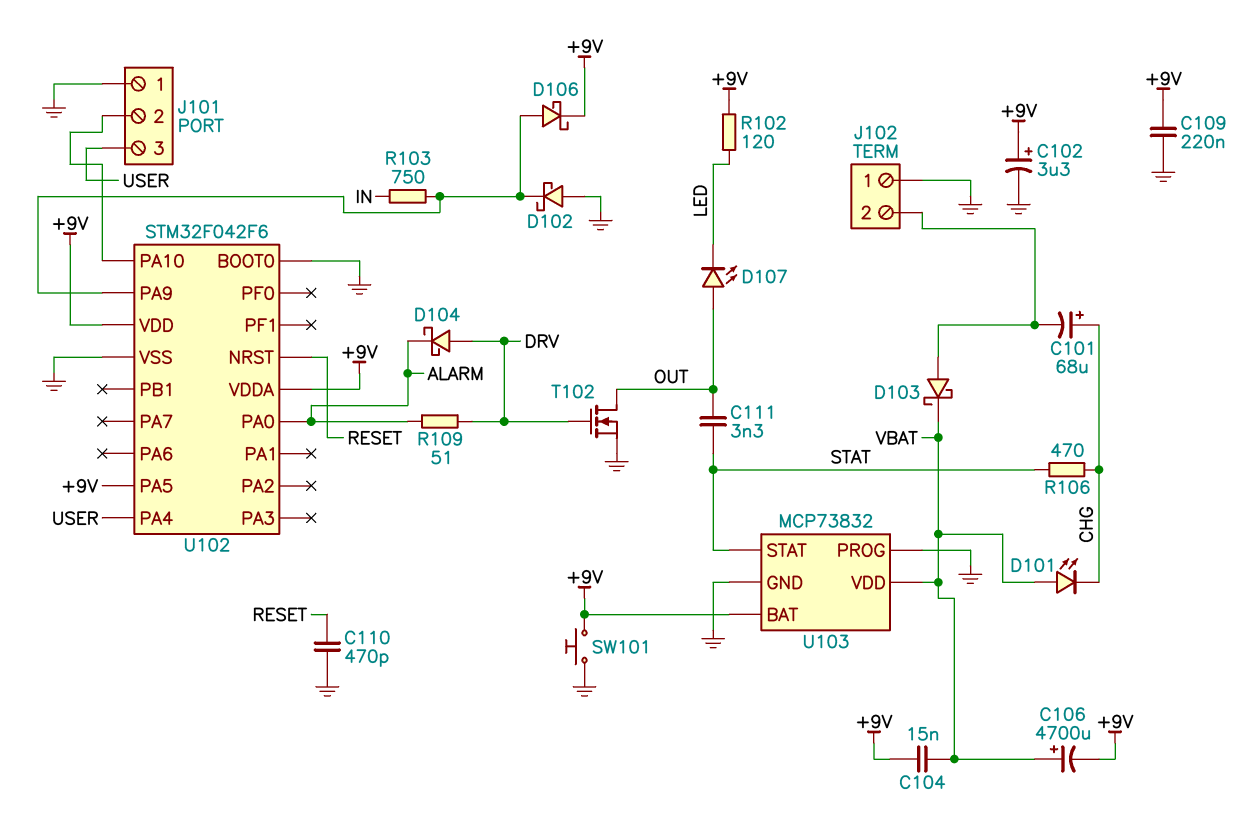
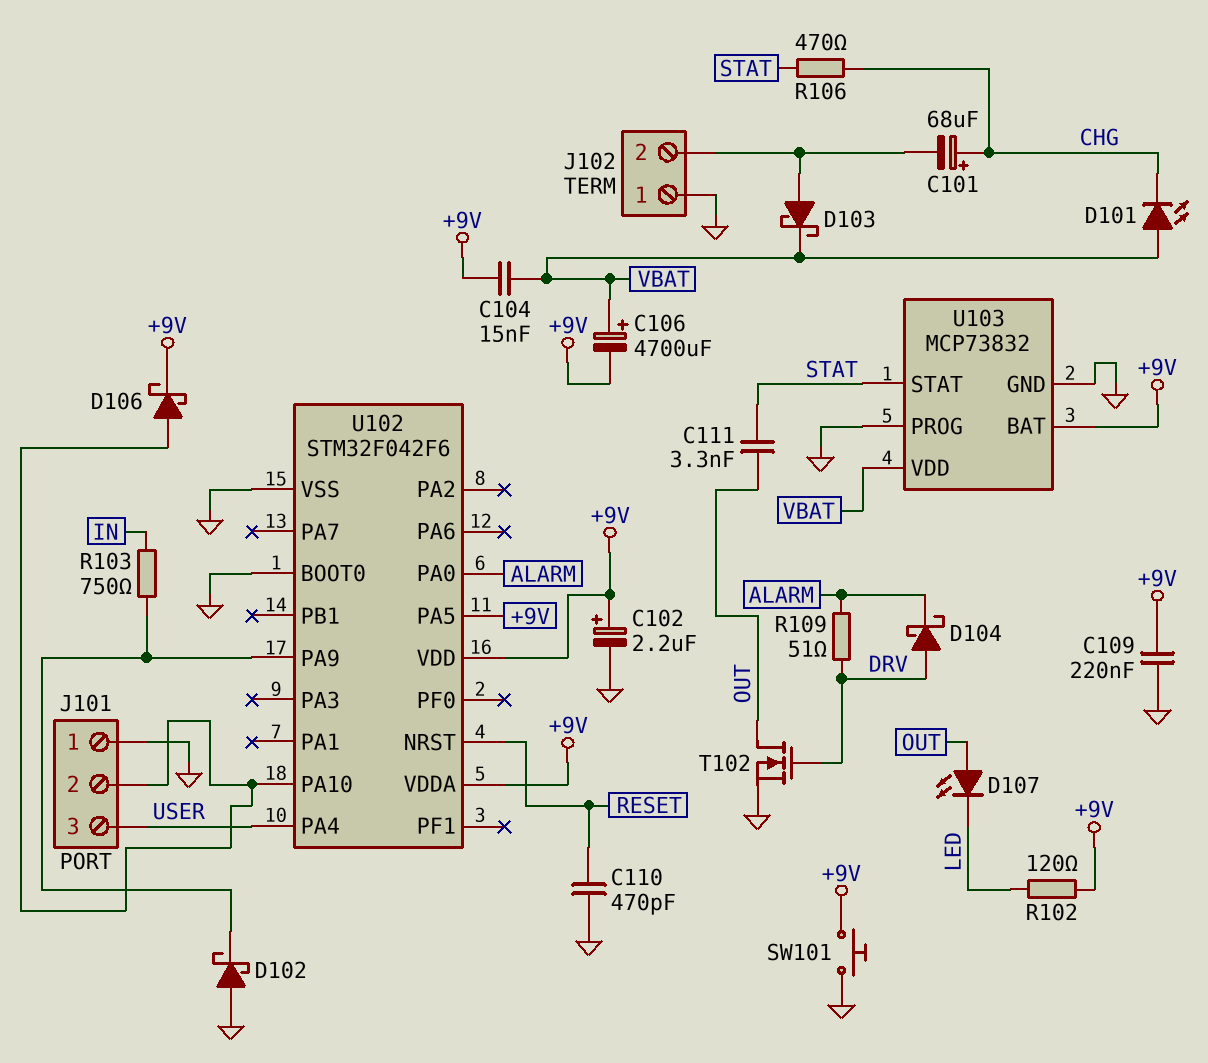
C102: 3.3uF (plus +9V, minus GND) -> 2.2uF (plus +9V, minus GND)
D106: schottky (A U102/PA9, K +9V) -> schottky (A J101/2, K +9V)

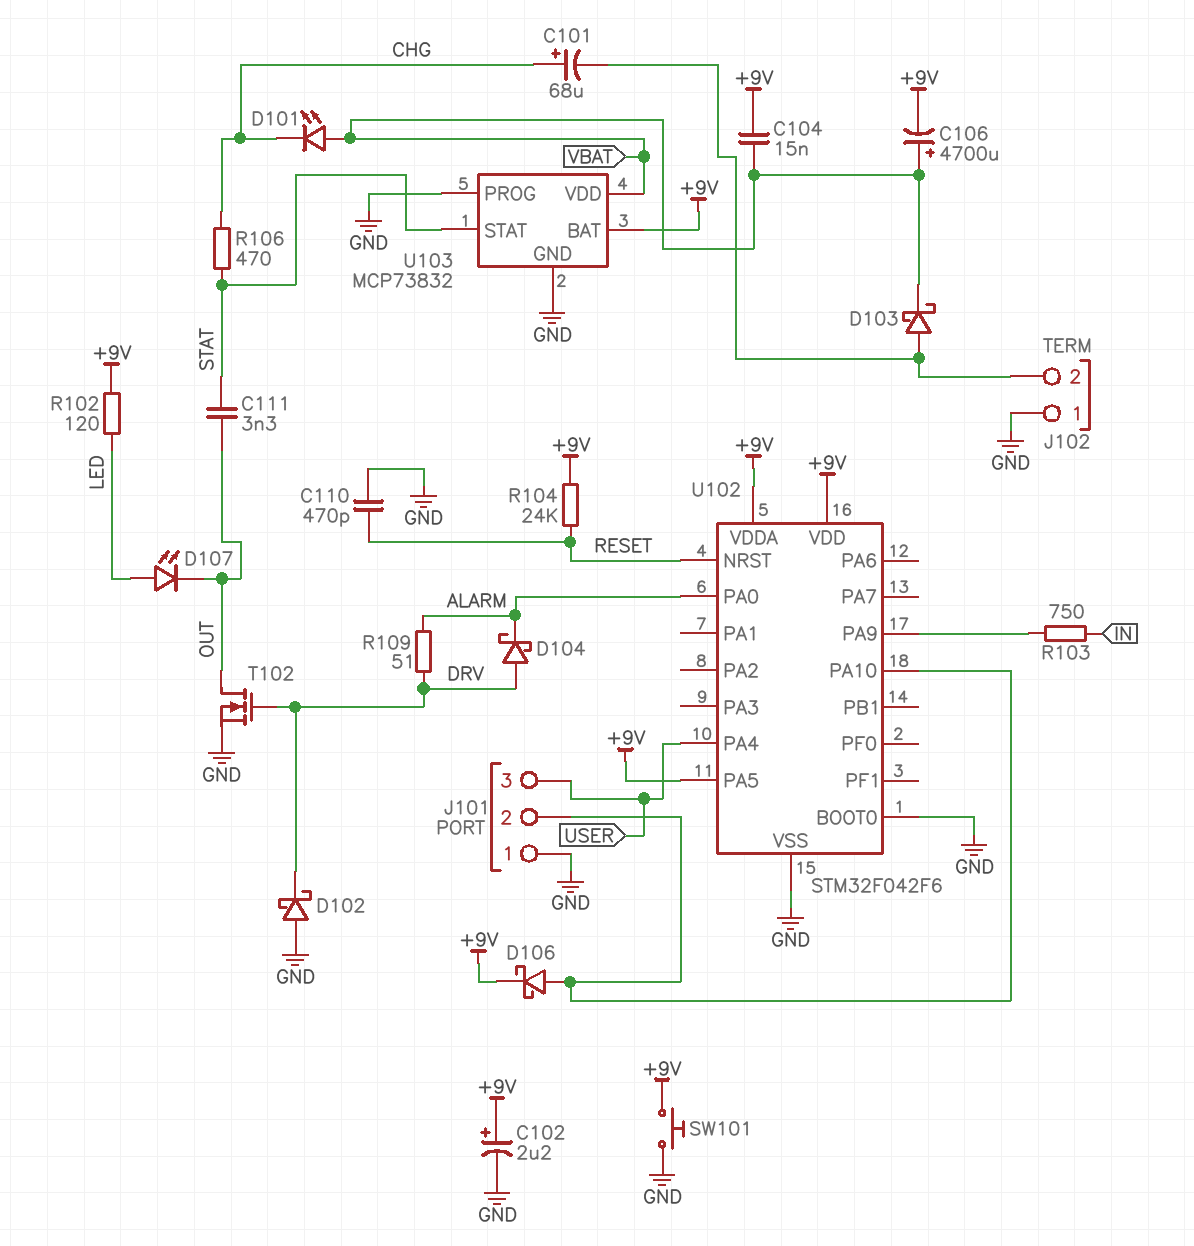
C109: 220nF (+9V, GND) -> none
D102: schottky (A GND, K U102/PA9) -> schottky (A GND, K DRV)
D107: LED (A OUT, K LED) -> LED (A LED, K OUT)
R104: none -> 24k (+9V, RESET)

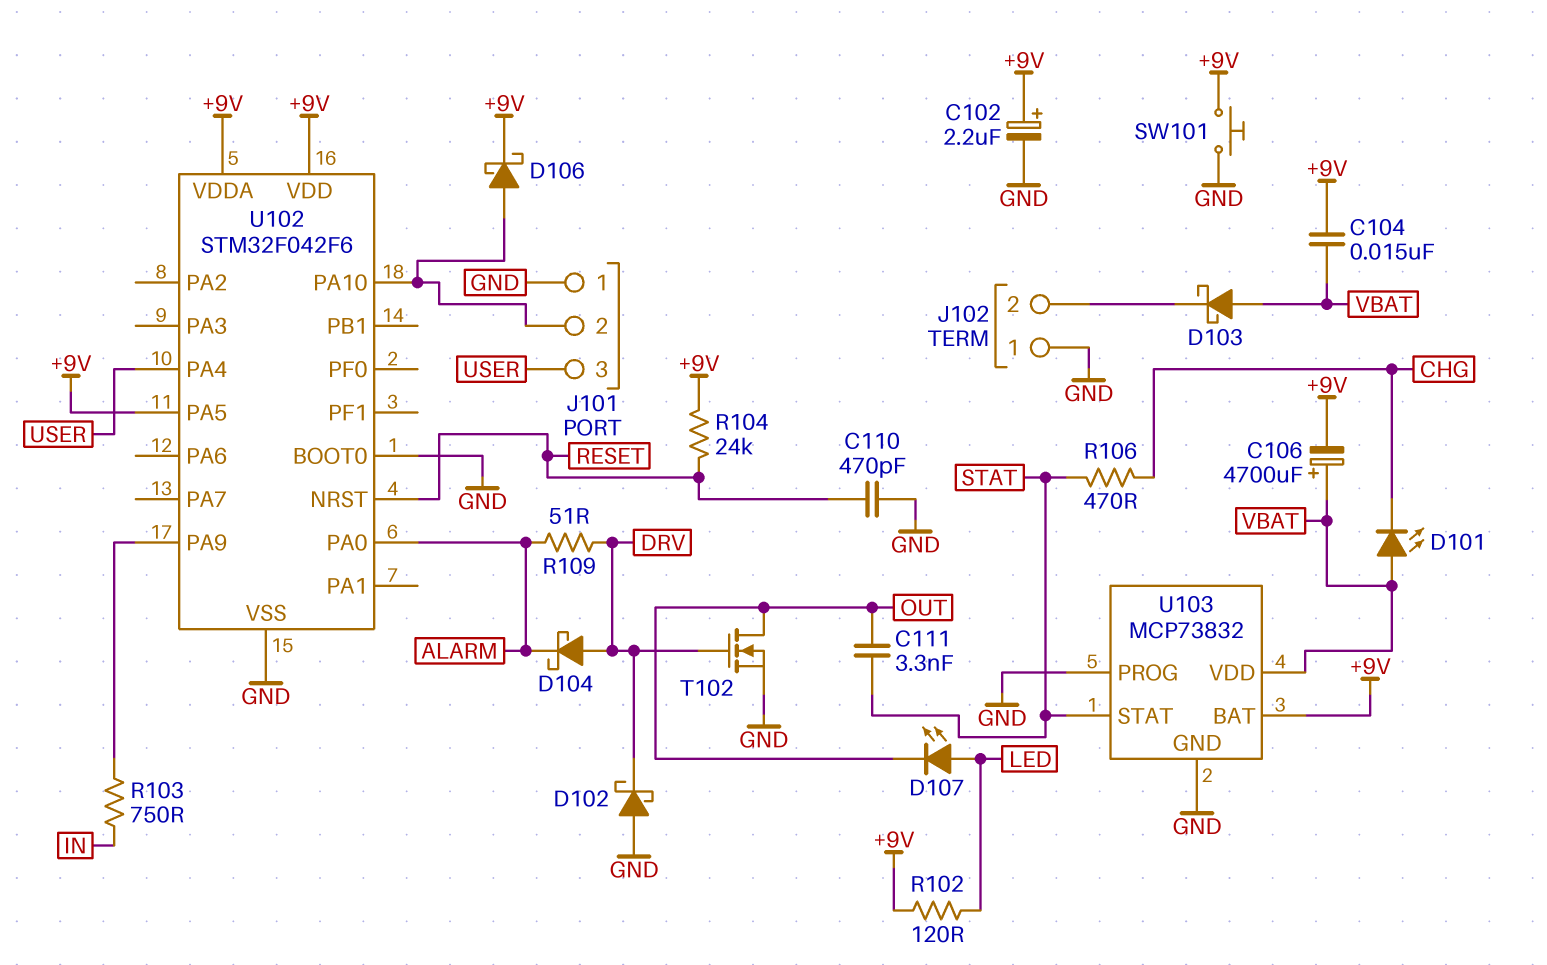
C101: 68uF (plus CHG, minus J102/2) -> none
D103: schottky (A J102/2, K VBAT) -> schottky (A VBAT, K J102/2)

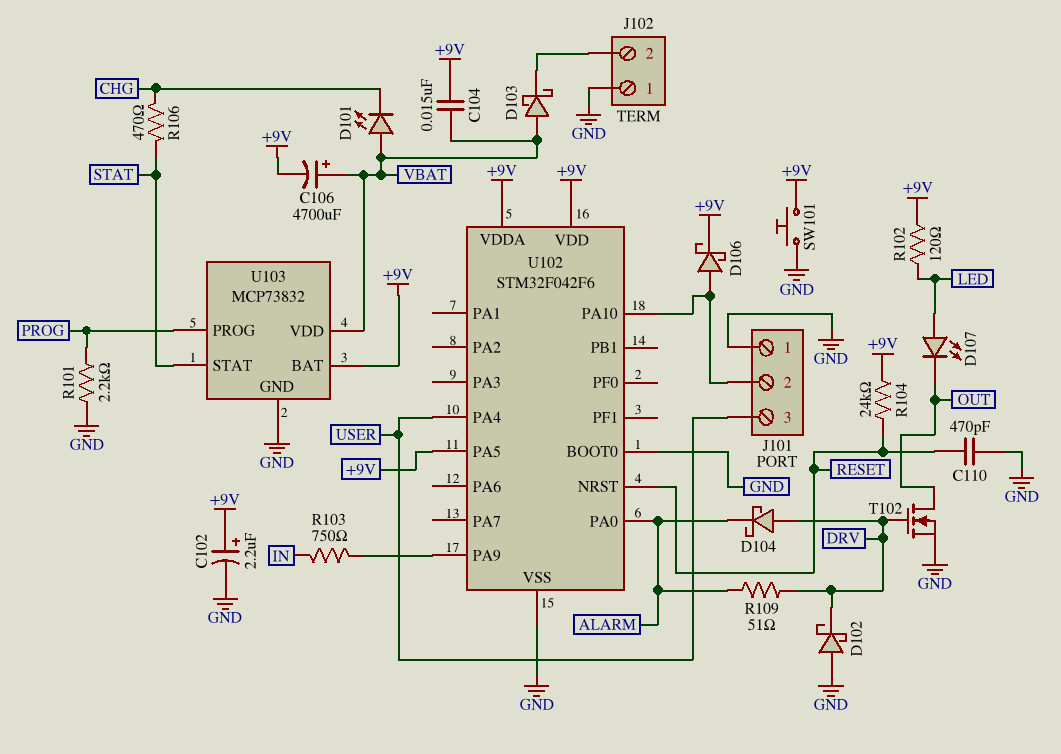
C111: 3.3nF (OUT, STAT) -> none
R101: none -> 2.2k (GND, PROG)
U103 pin PROG: GND -> PROG

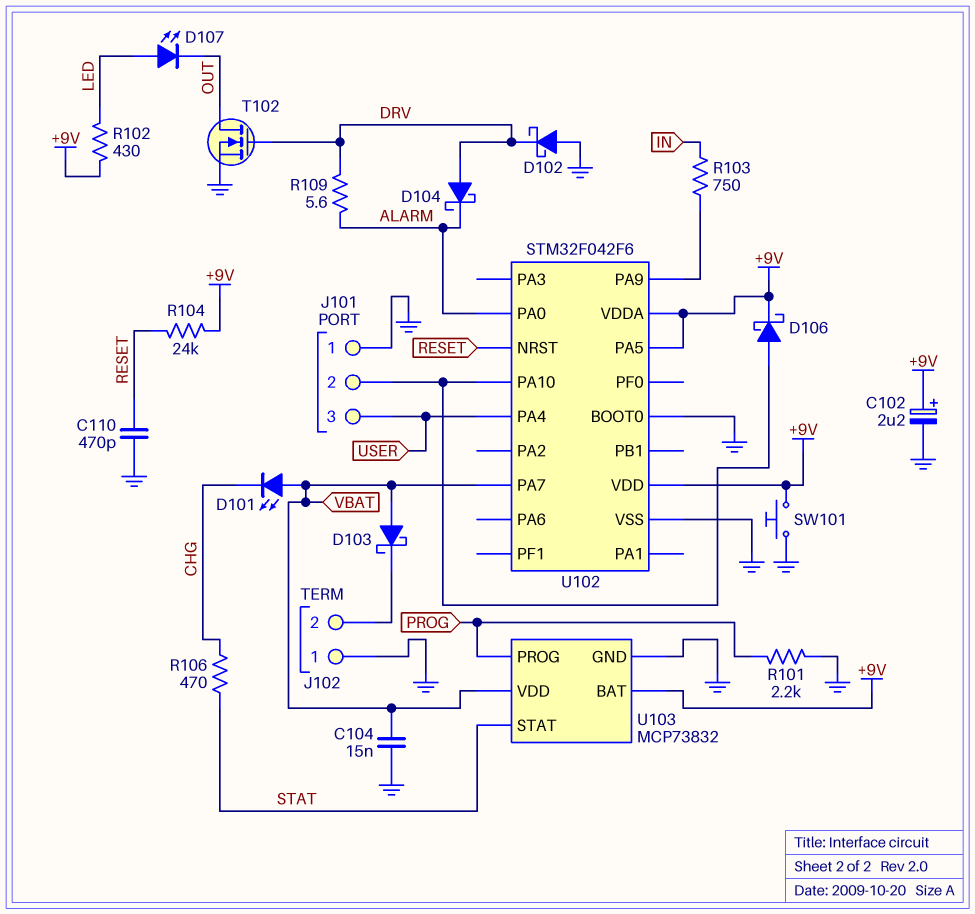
C104: 15nF (+9V, VBAT) -> 15nF (GND, VBAT)
C106: 4700uF (plus VBAT, minus +9V) -> none
R102: 120 (+9V, LED) -> 430 (+9V, LED)
R109: 51 (ALARM, DRV) -> 5.6 (ALARM, DRV)
U102 pin PA7: none -> VBAT

